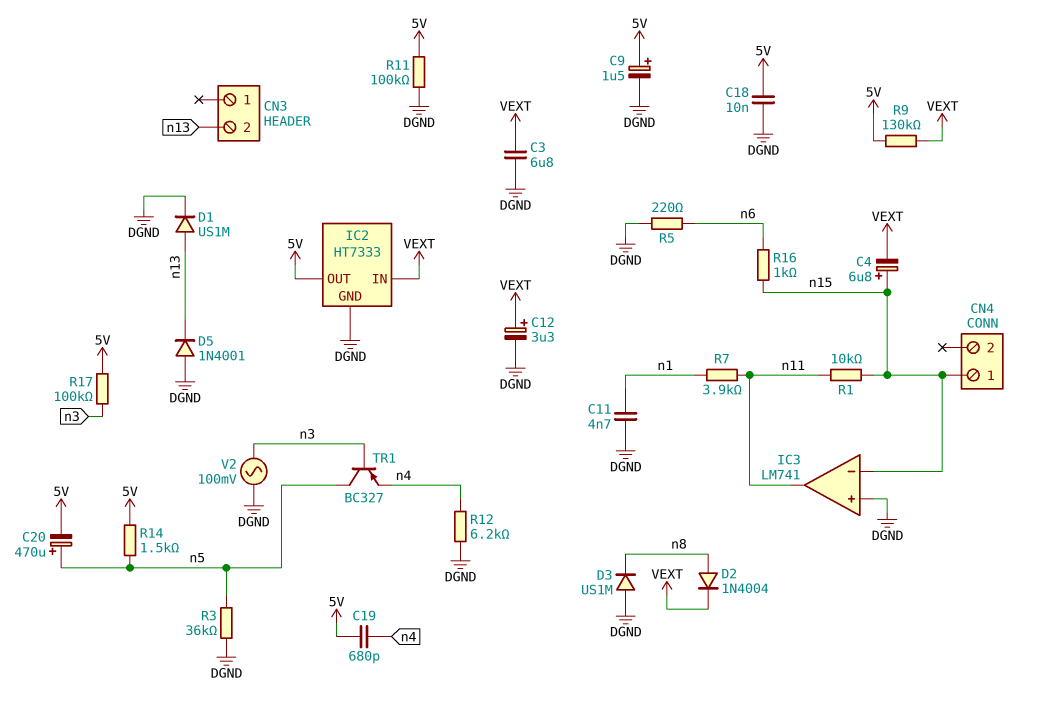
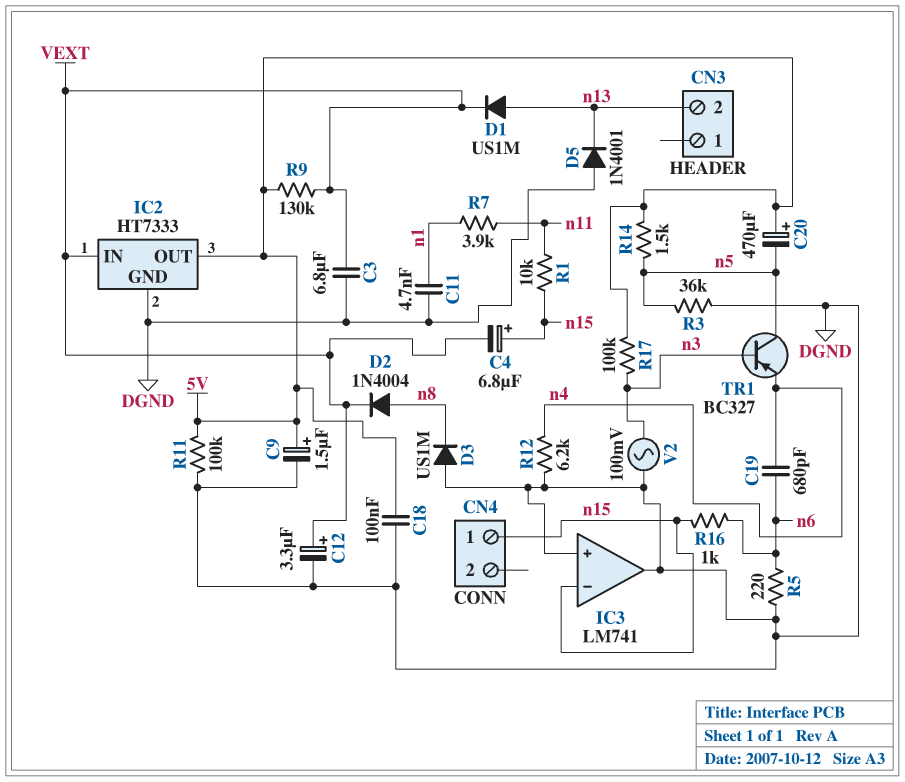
C18: 10nF (5V, DGND) -> 100nF (5V, DGND)
C19: 680pF (5V, n4) -> 680pF (n4, n6)
C20: 470uF (plus n5, minus 5V) -> 470uF (plus 5V, minus n5)
D1: diode US1M (A n13, K DGND) -> diode US1M (A n13, K VEXT)
IC3 pin out: n11 -> DGND

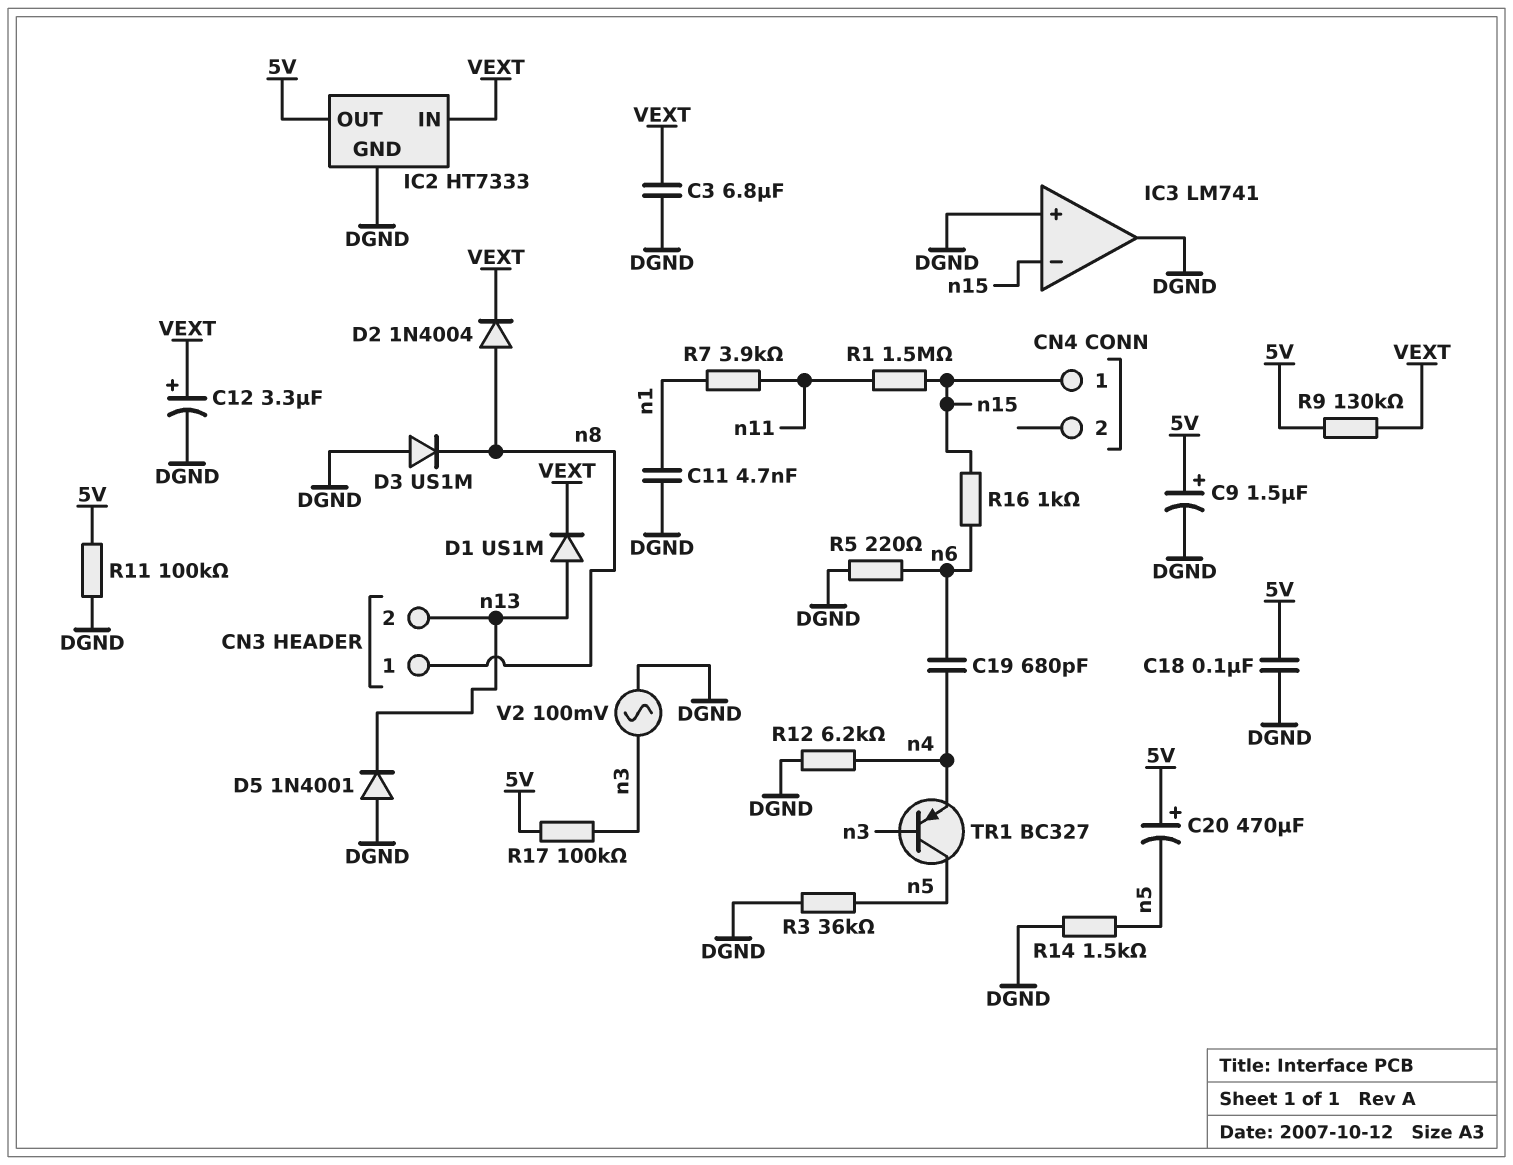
C4: 6.8uF (plus n15, minus VEXT) -> none
CN3 pin 1: none -> n8
R1: 10k (n11, n15) -> 1.5M (n11, n15)
R14: 1.5k (5V, n5) -> 1.5k (DGND, n5)

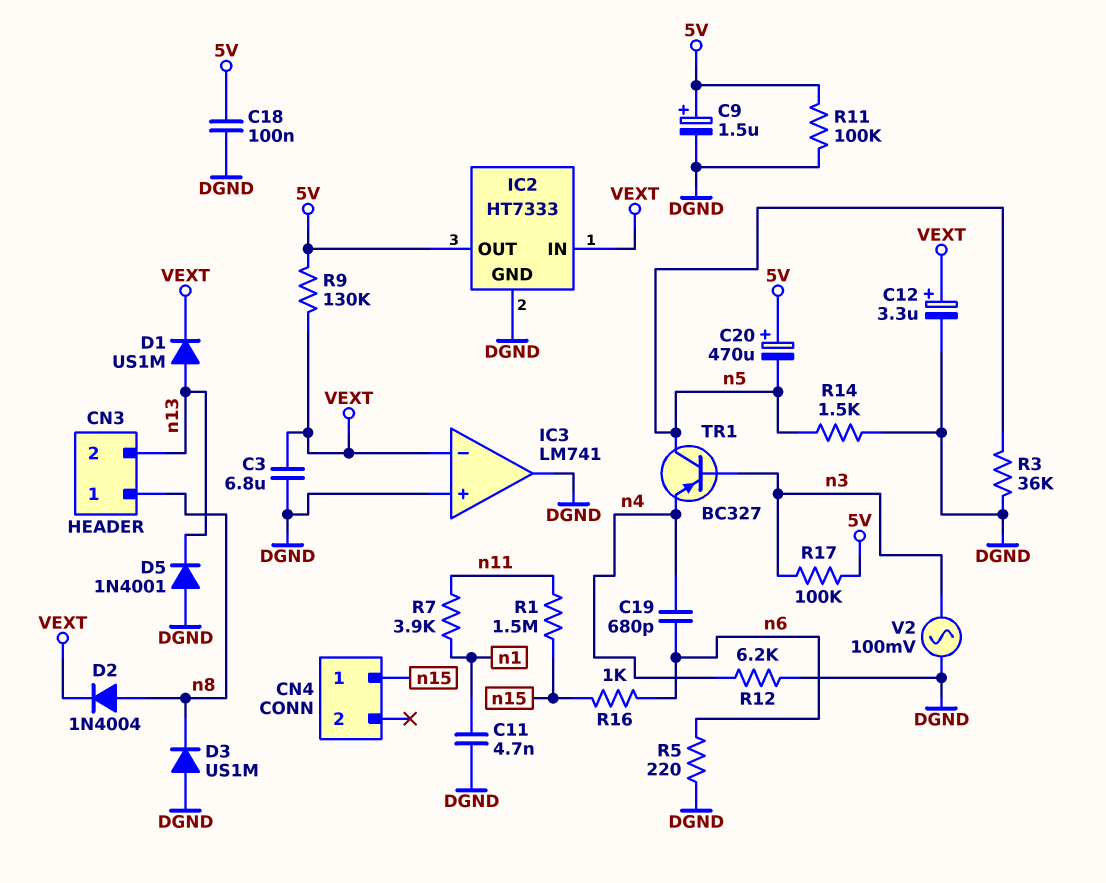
IC3 pin in-: n15 -> VEXT

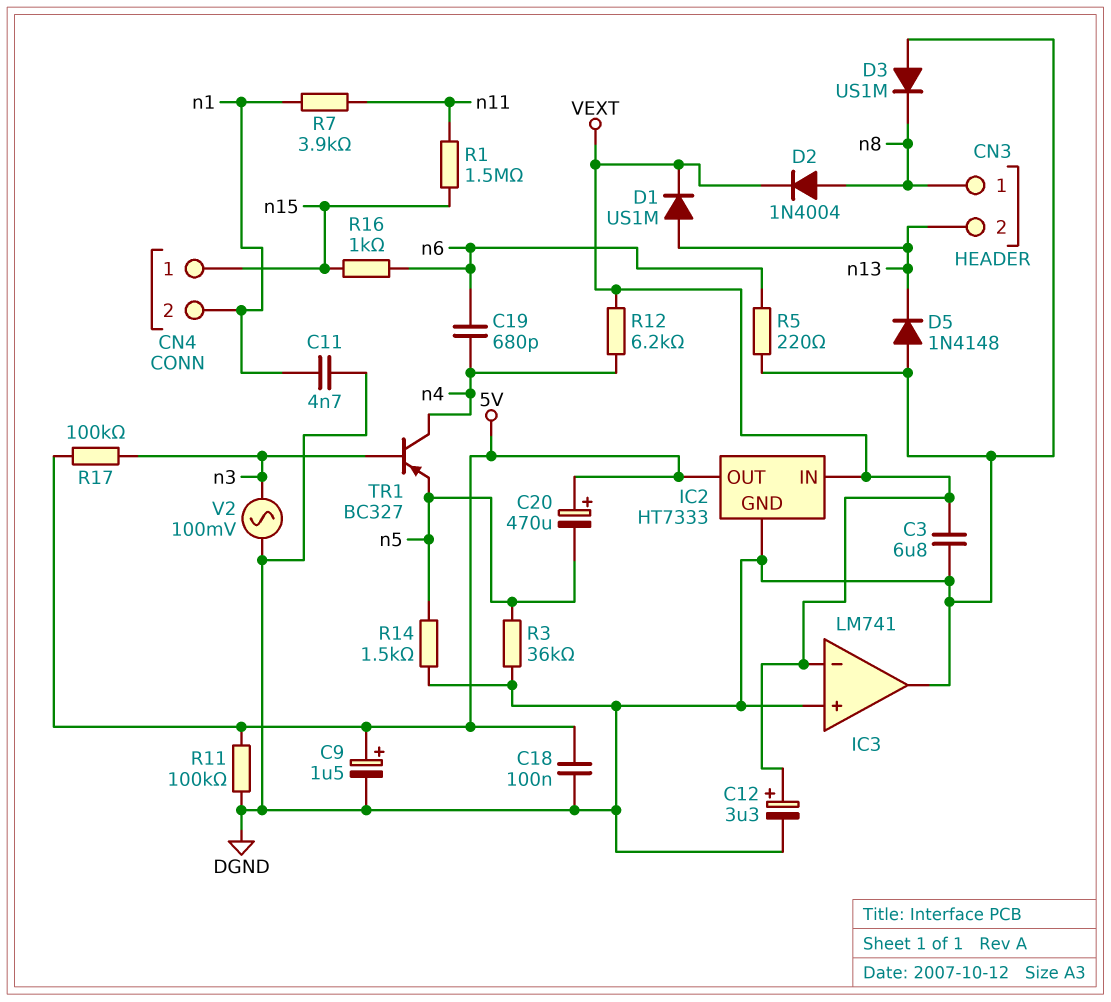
CN4 pin 2: none -> n1
D5: diode 1N4001 (A DGND, K n13) -> diode 1N4148 (A DGND, K n13)
R9: 130k (5V, VEXT) -> none
R12: 6.2k (DGND, n4) -> 6.2k (VEXT, n4)
TR1: PNP BC327 (B n3, C n5, E n4) -> PNP BC327 (B n3, C n4, E n5)

